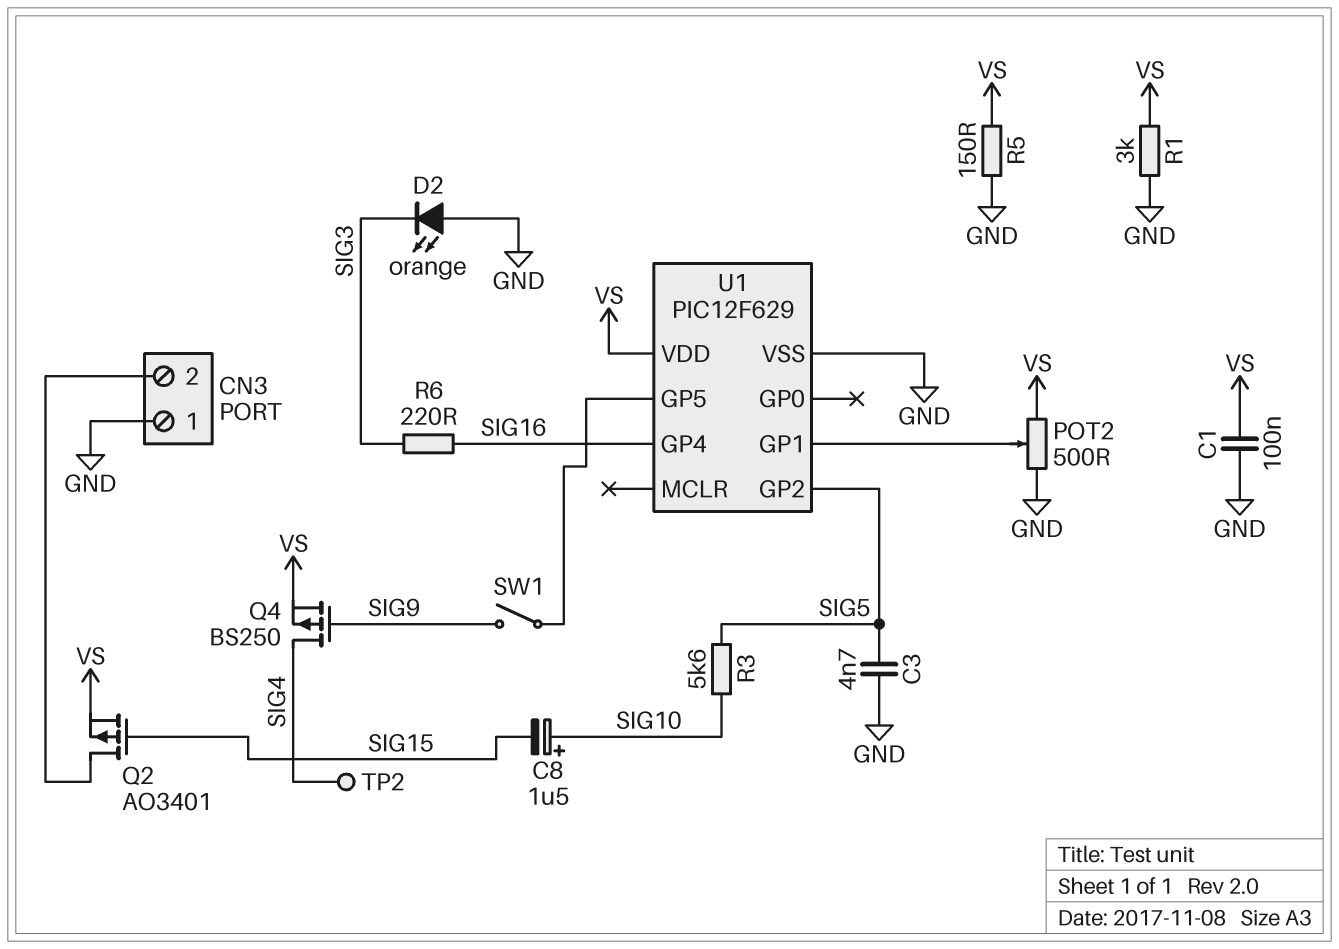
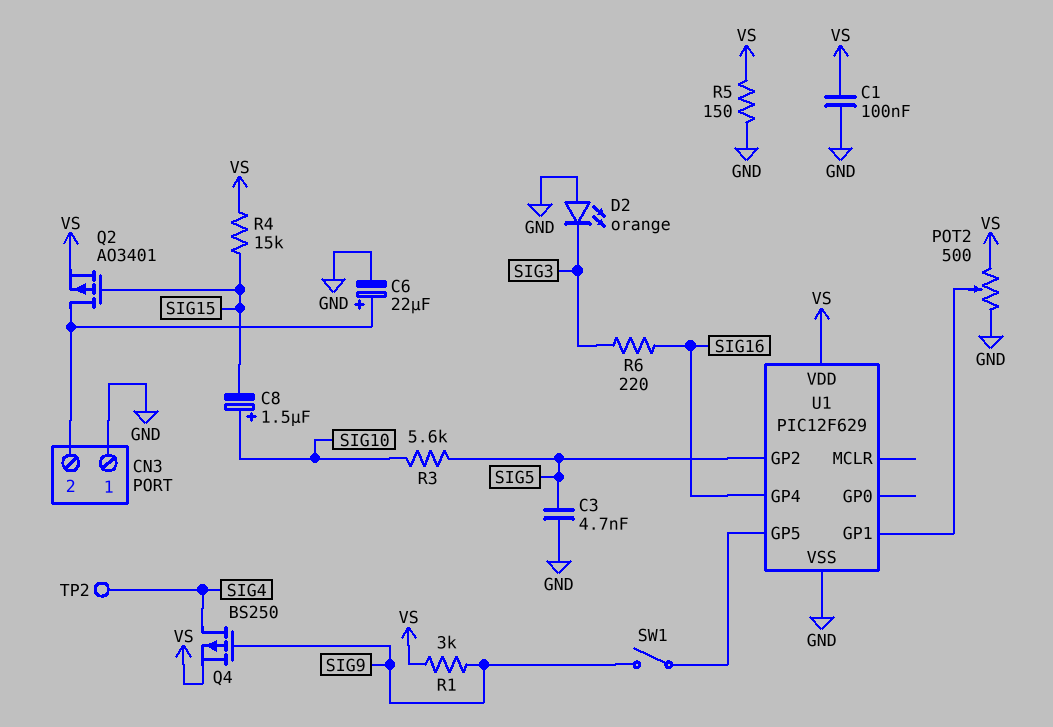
C6: none -> 22uF (plus CN3/2, minus GND)
R1: 3k (GND, VS) -> 3k (SIG9, VS)
R4: none -> 15k (SIG15, VS)

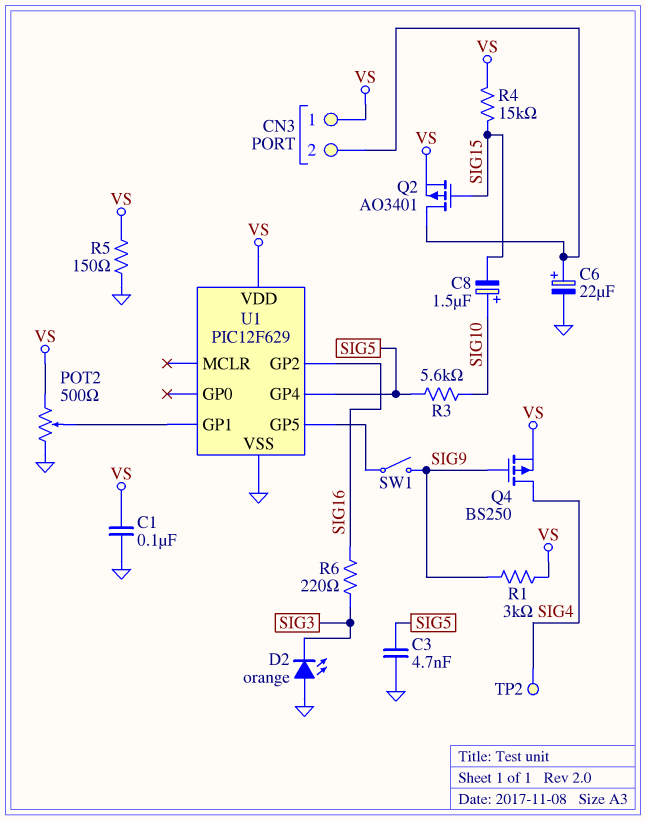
CN3 pin 1: GND -> VS
U1 pin GP2: SIG5 -> SIG16
U1 pin GP4: SIG16 -> SIG5

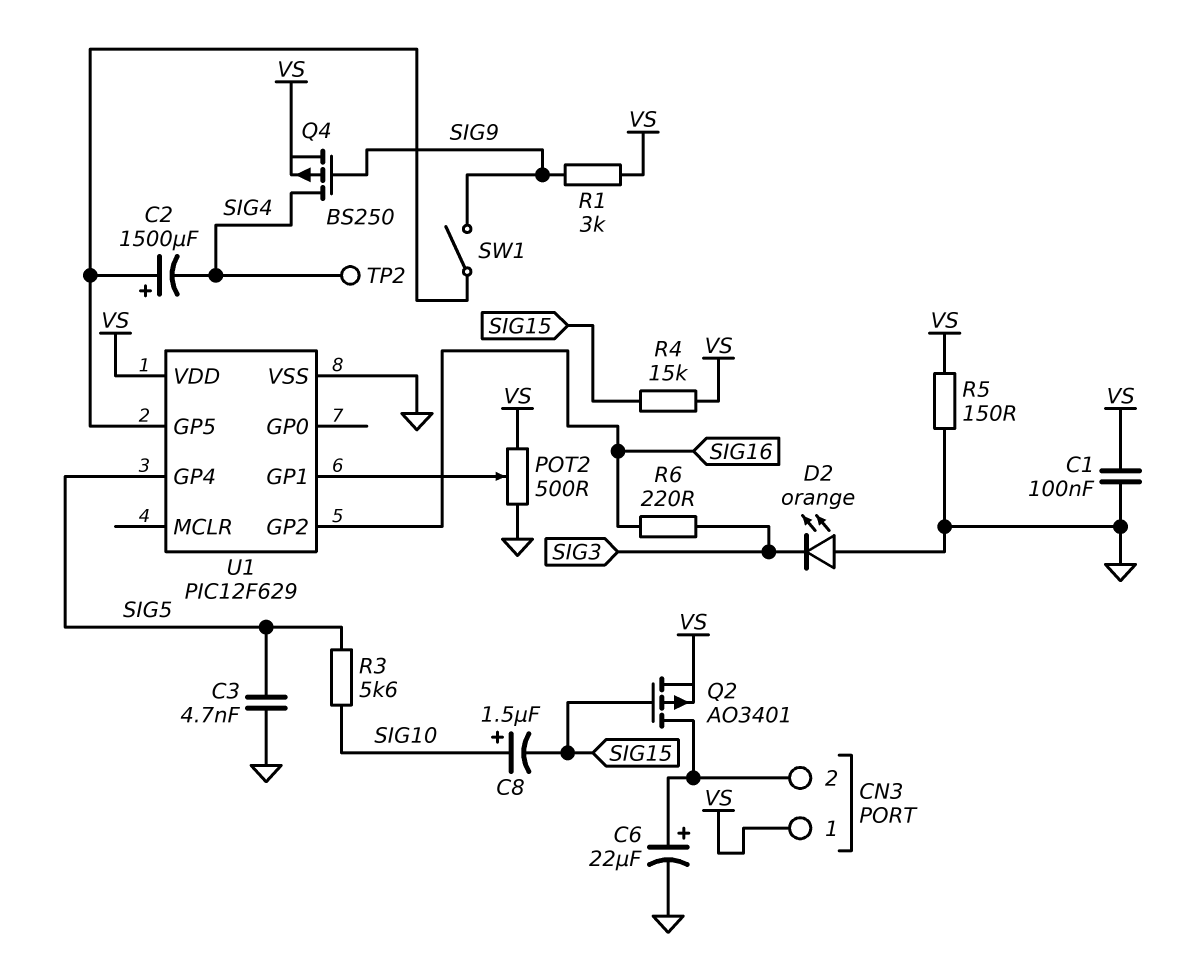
C2: none -> 1500uF (plus U1/GP5, minus SIG4)

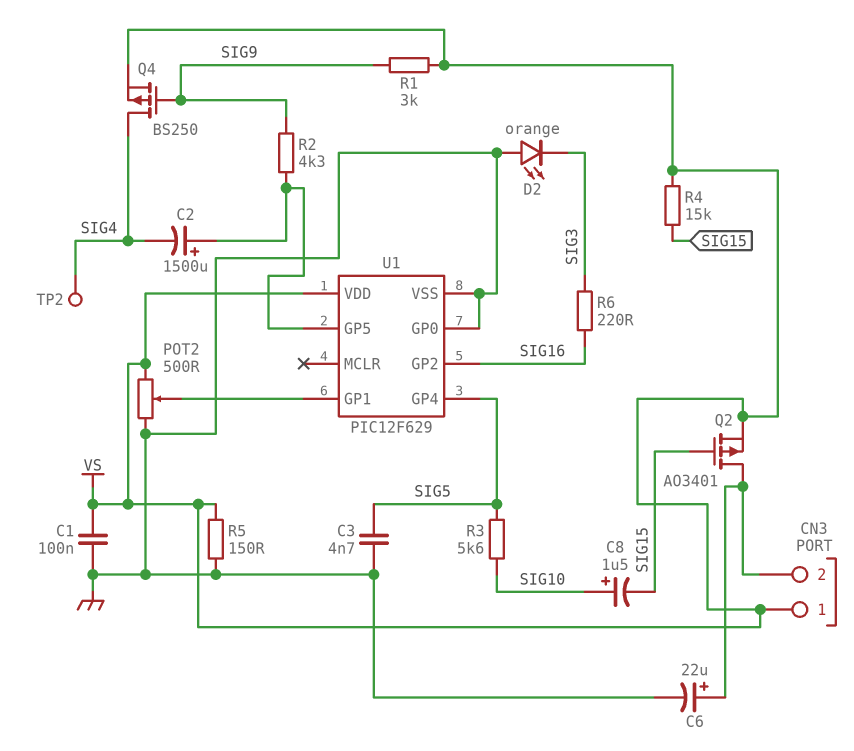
R2: none -> 4.3k (SIG9, U1/GP5)
SW1: switch (SIG9, U1/GP5) -> none
U1 pin GP0: none -> GND

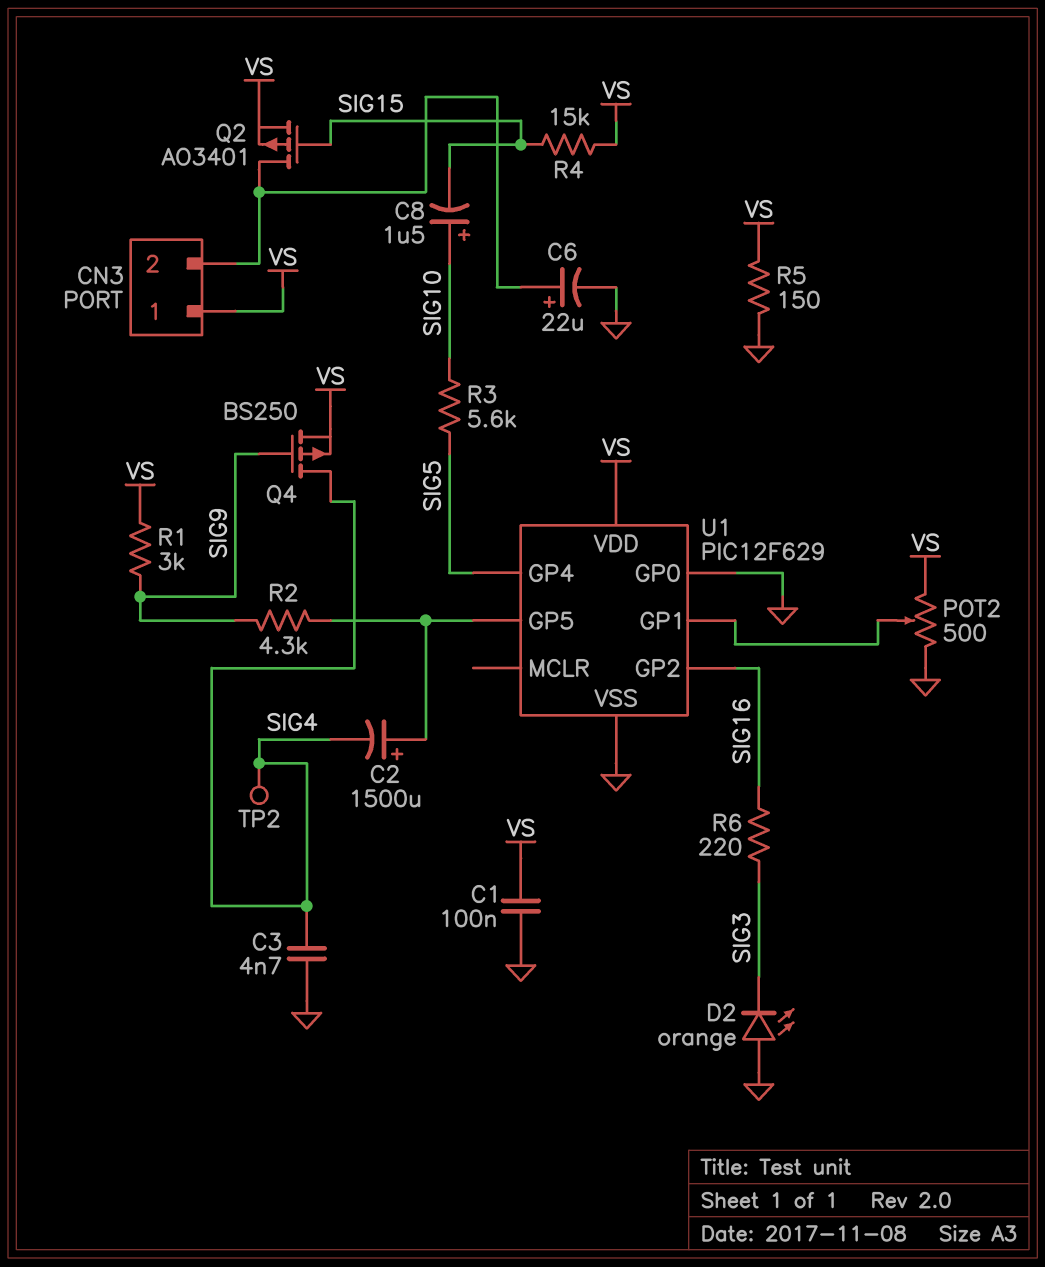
C3: 4.7nF (GND, SIG5) -> 4.7nF (GND, SIG4)

